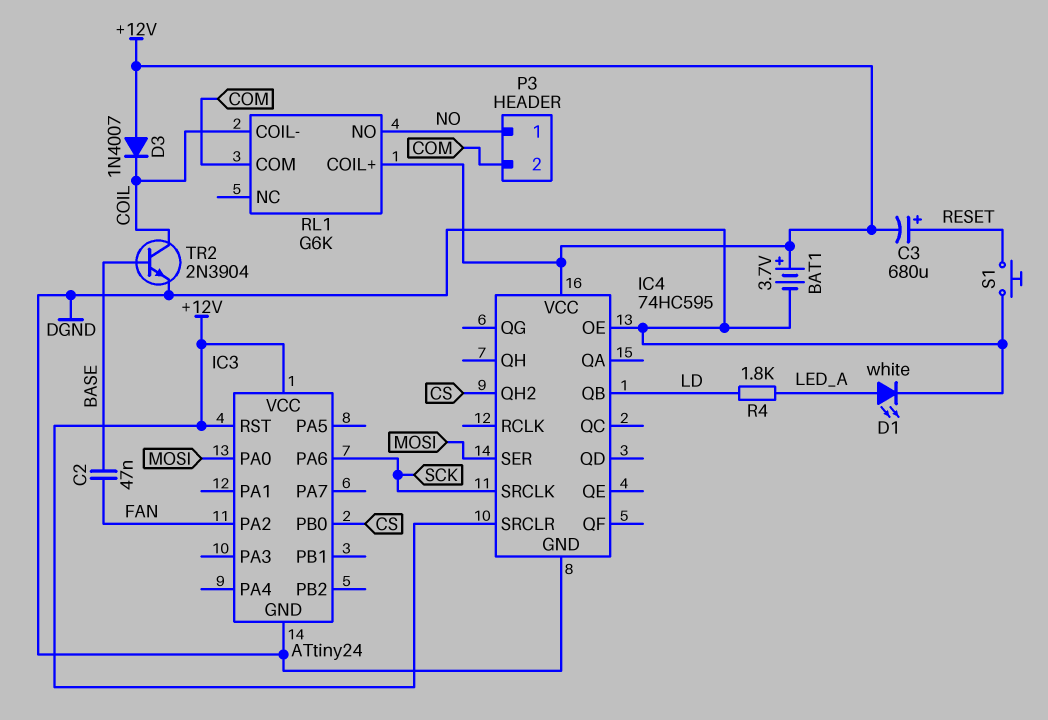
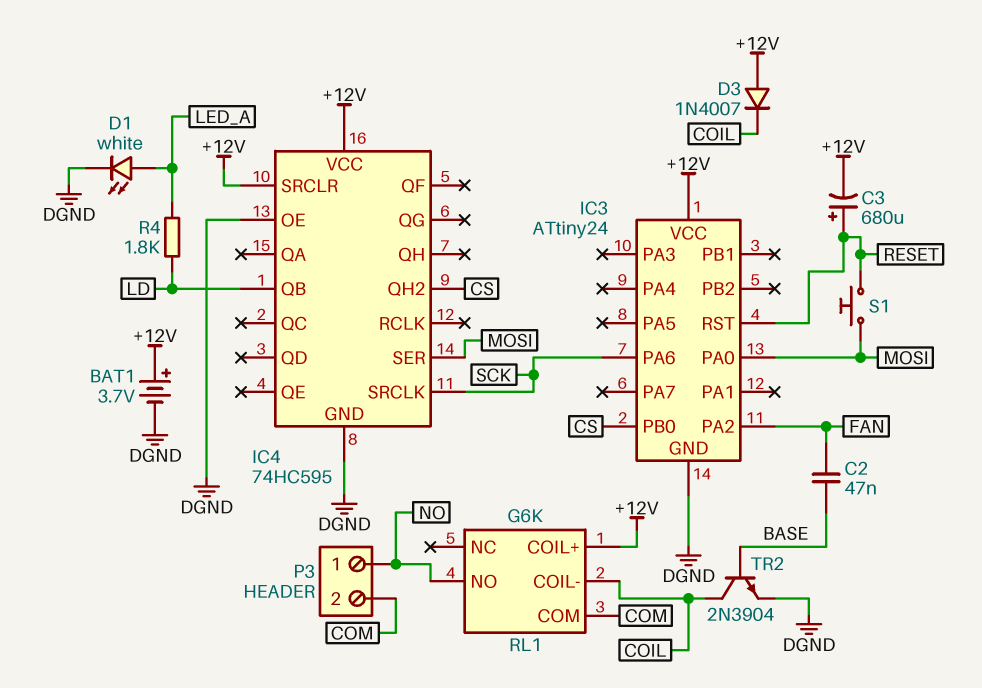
IC3 pin RST: +12V -> RESET
S1: button (DGND, RESET) -> button (MOSI, RESET)

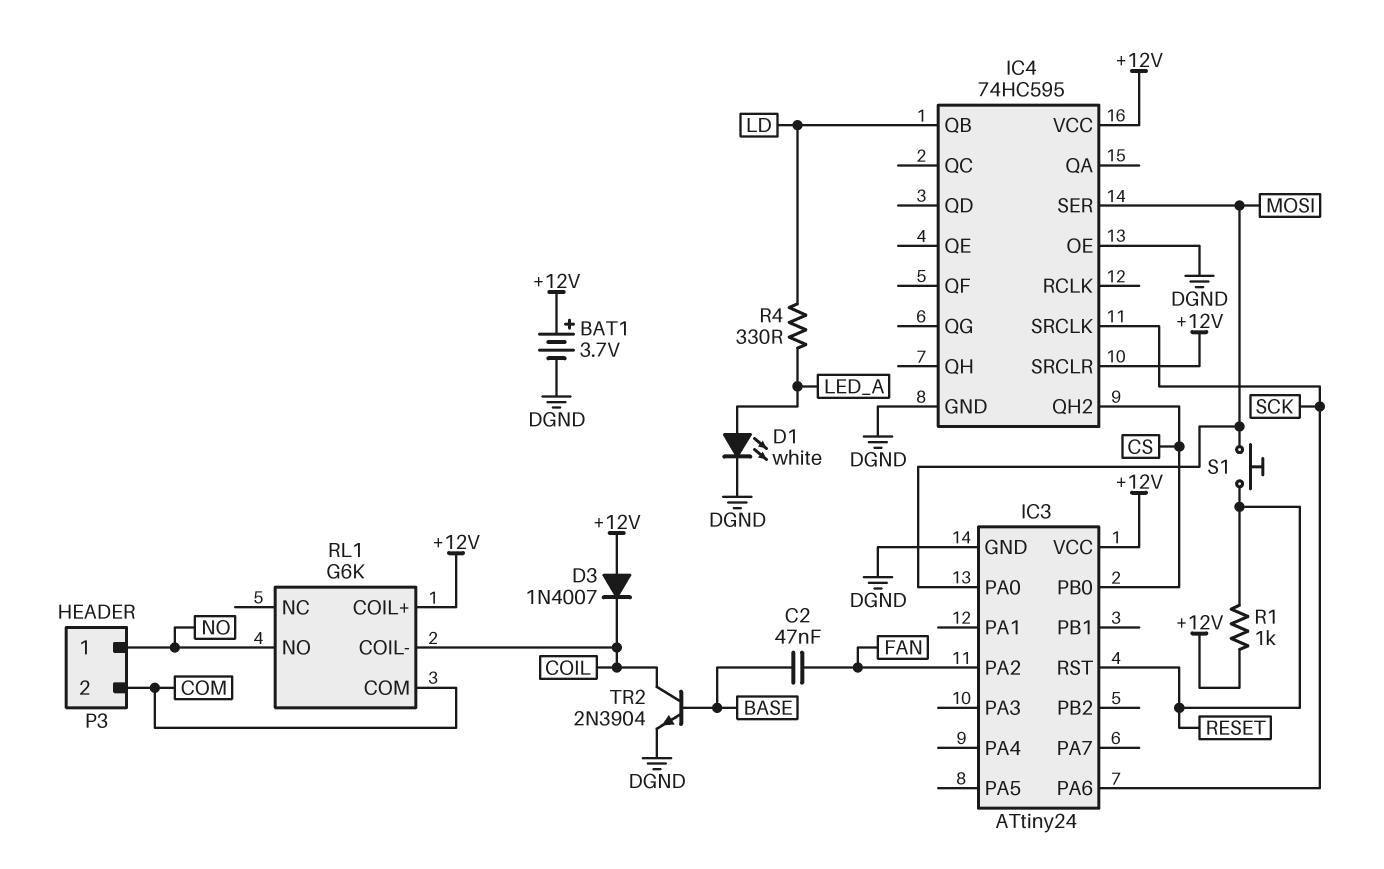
C3: 680uF (plus RESET, minus +12V) -> none
R1: none -> 1k (+12V, RESET)
R4: 1.8k (LD, LED_A) -> 330 (LD, LED_A)

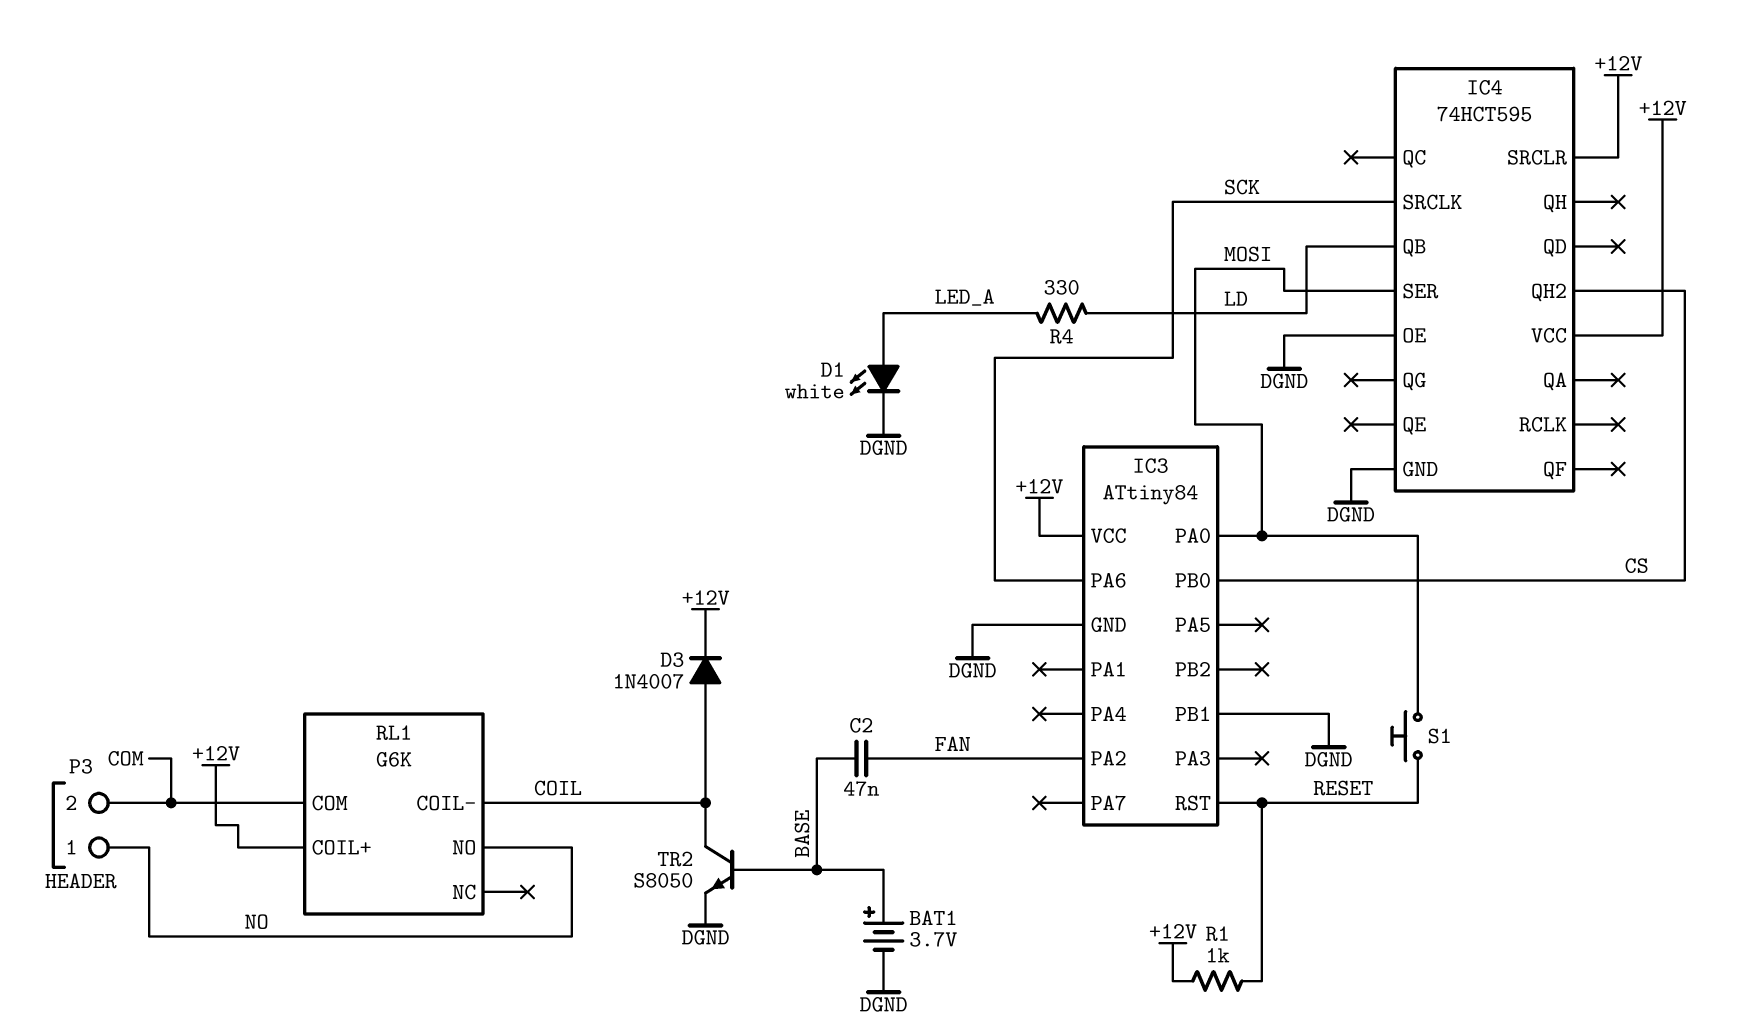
BAT1: 3.7V (plus +12V, minus DGND) -> 3.7V (plus BASE, minus DGND)
D3: diode 1N4007 (A +12V, K COIL) -> diode 1N4007 (A COIL, K +12V)
IC3: ATtiny24 -> ATtiny84
IC3 pin PB1: none -> DGND
IC4: 74HC595 -> 74HCT595
TR2: NPN 2N3904 (B BASE, C COIL, E DGND) -> NPN S8050 (B BASE, C COIL, E DGND)

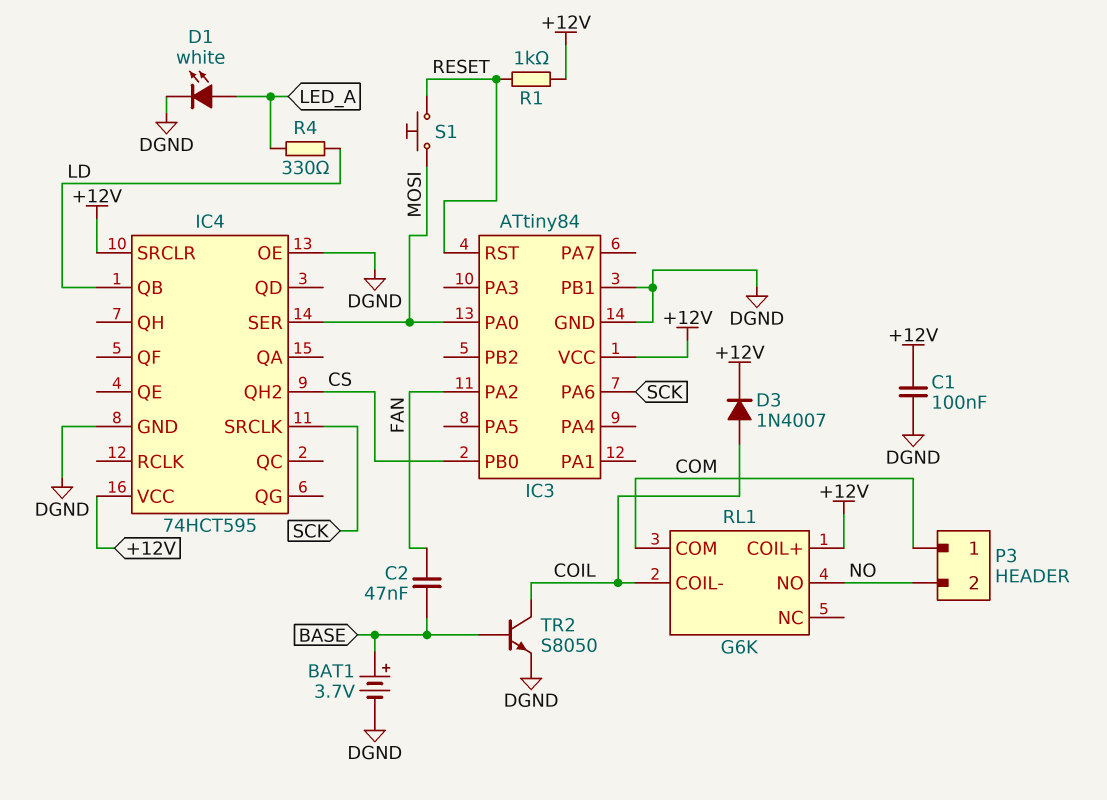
C1: none -> 100nF (+12V, DGND)
P3 pin 1: NO -> COM
P3 pin 2: COM -> NO

